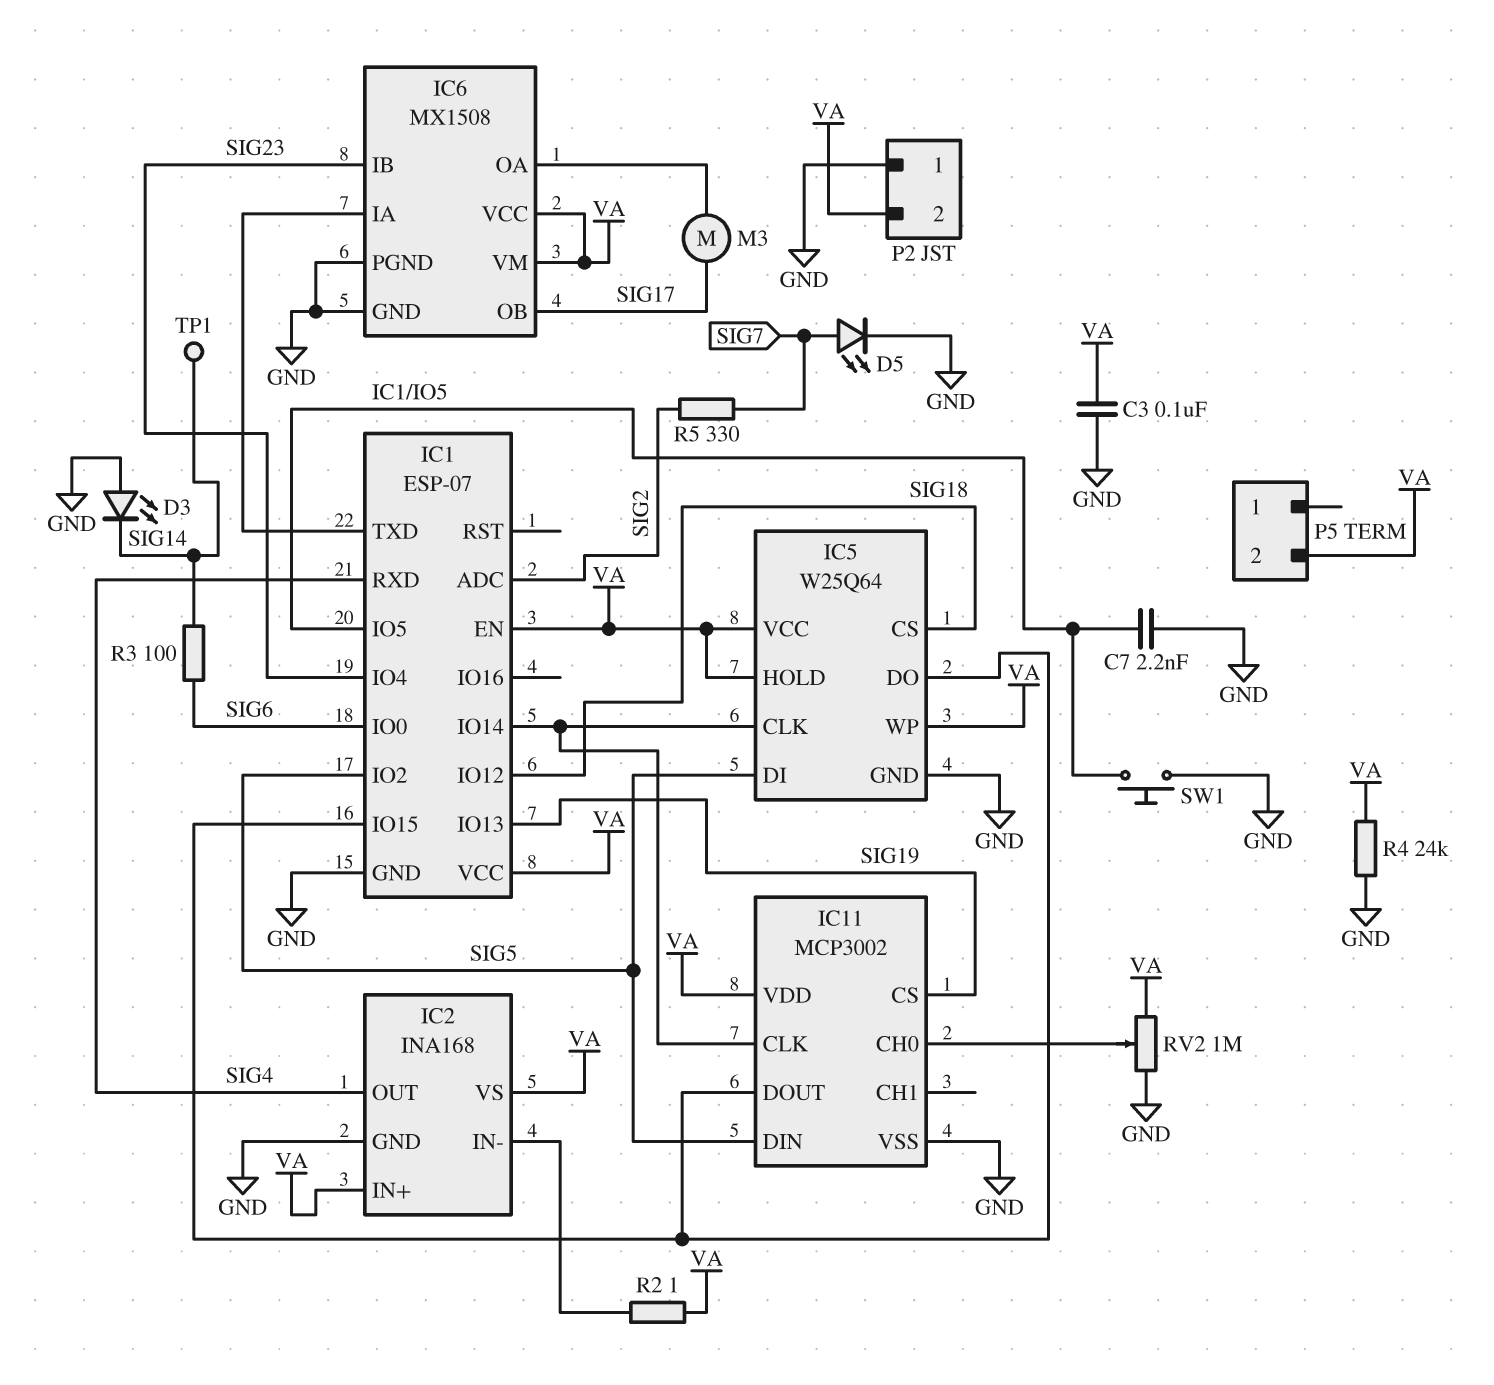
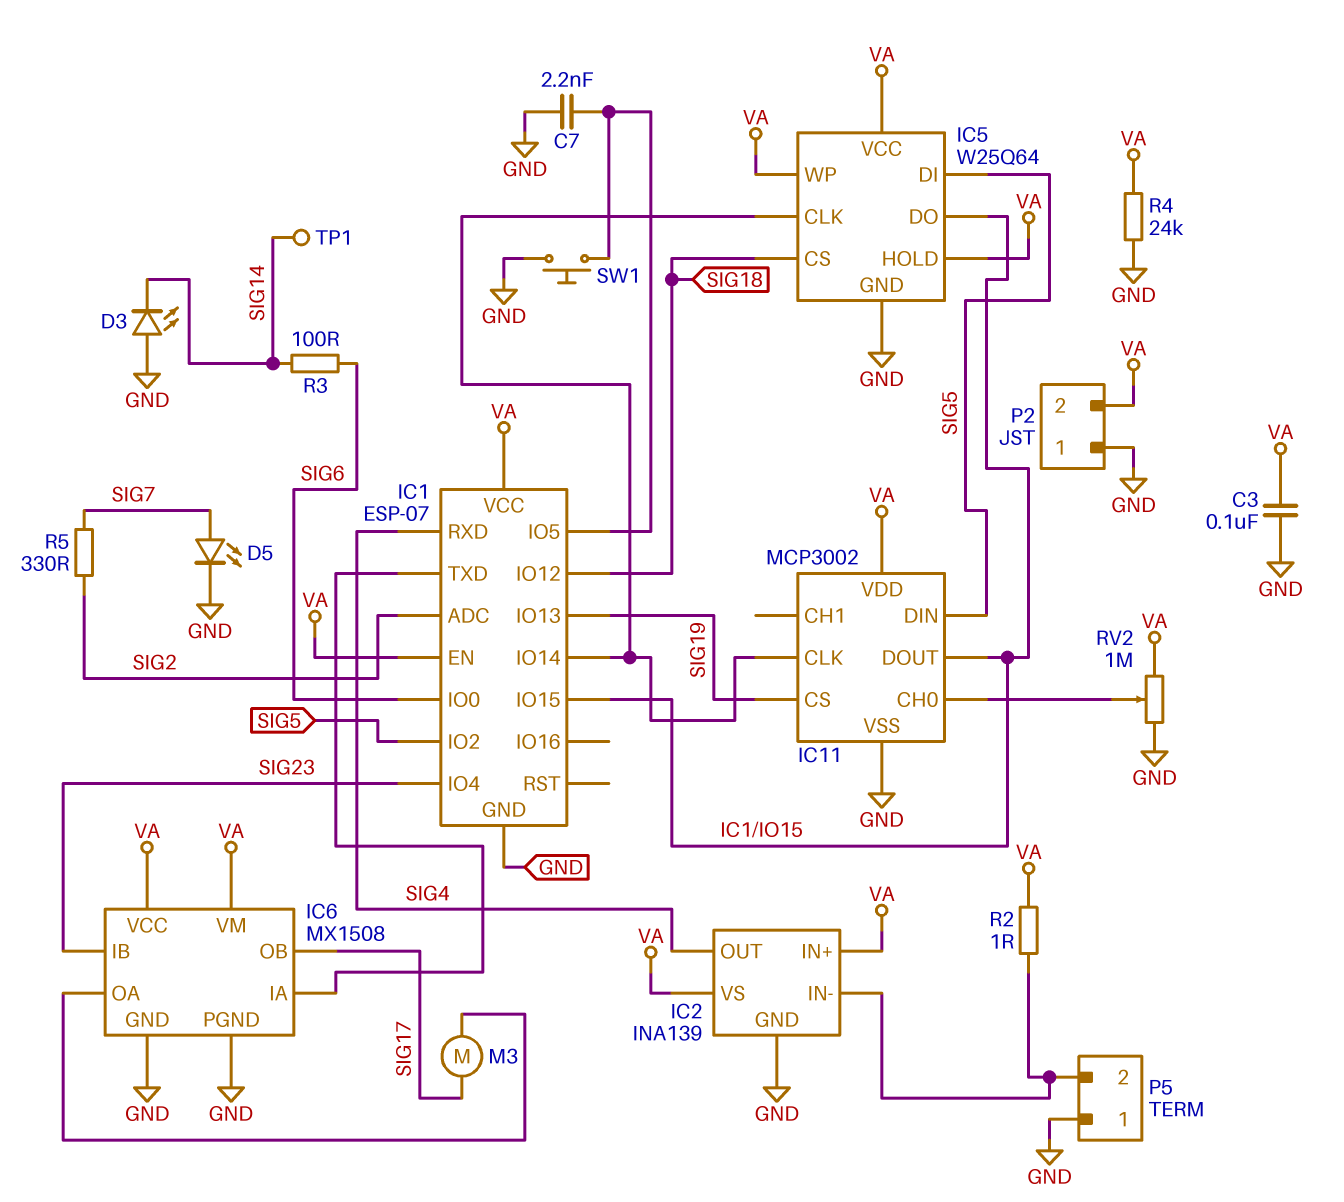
IC2: INA168 -> INA139
P5 pin 1: none -> GND
P5 pin 2: VA -> IC2/IN-

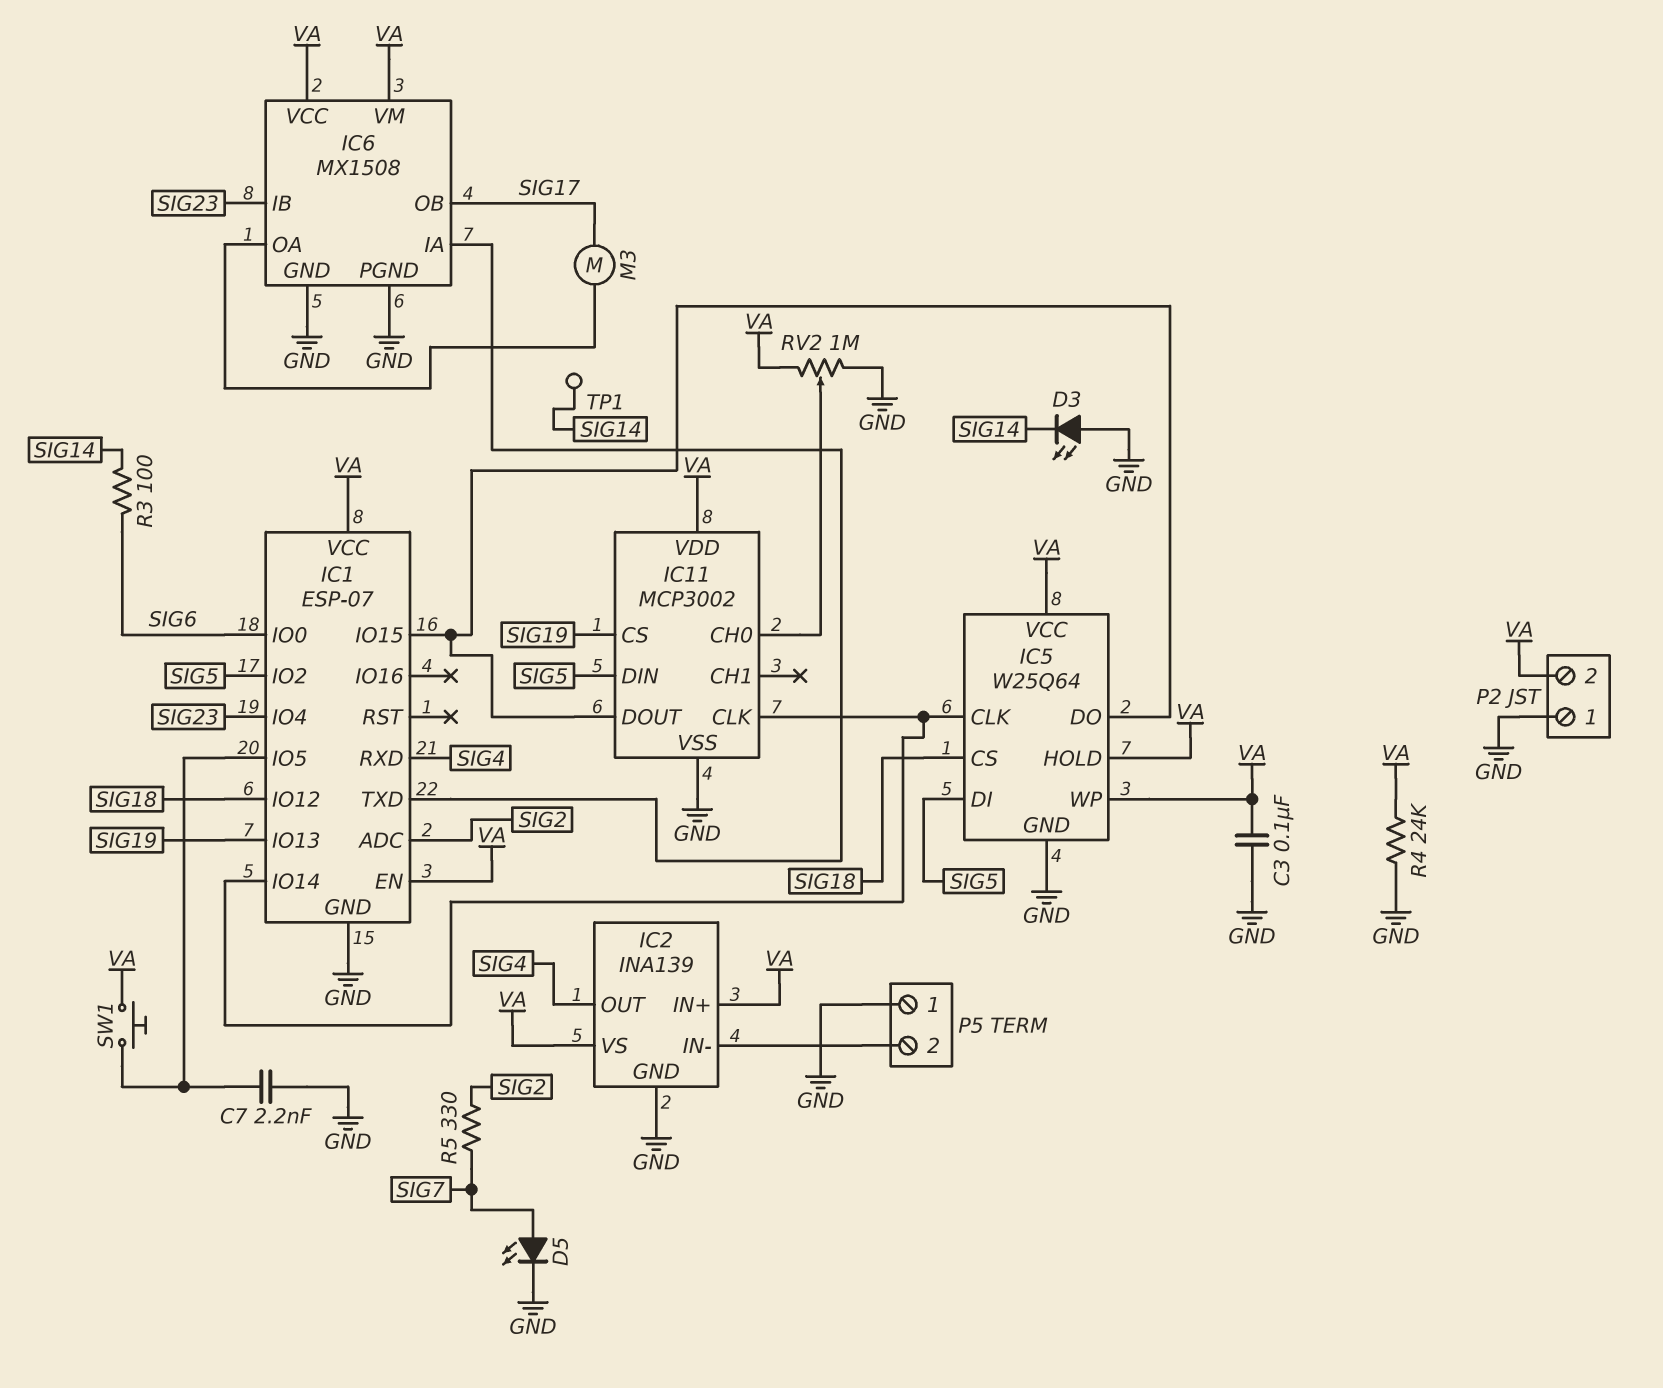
R2: 1 (IC2/IN-, VA) -> none
SW1: button (GND, IC1/IO5) -> button (IC1/IO5, VA)

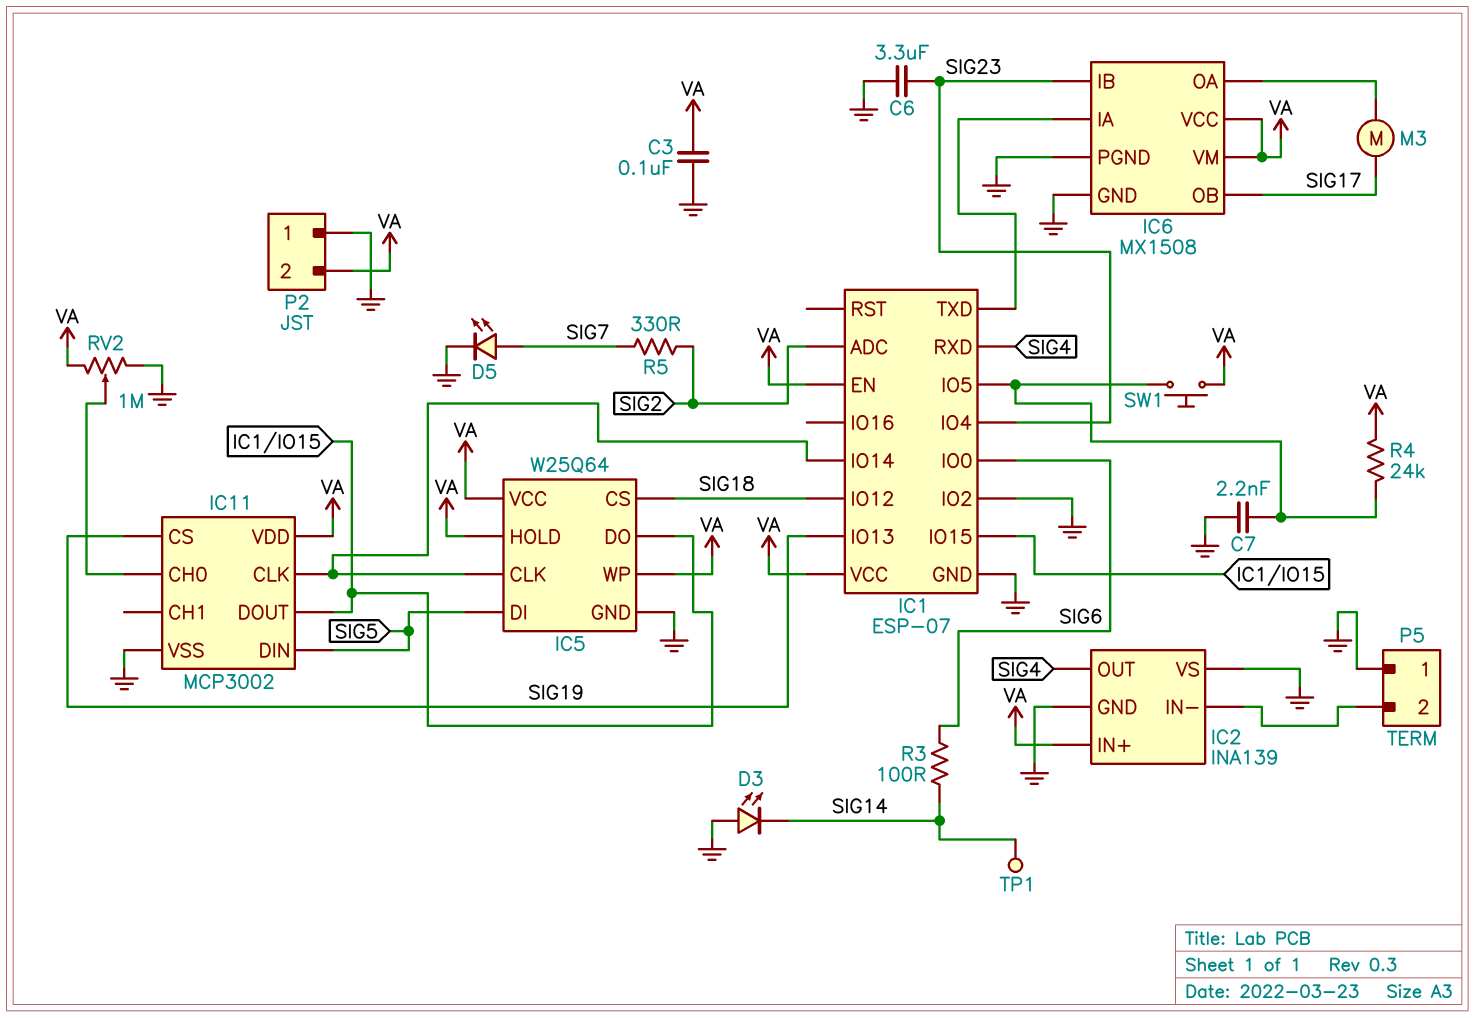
C6: none -> 3.3uF (GND, SIG23)
IC1 pin IO2: SIG5 -> GND
IC2 pin VS: VA -> GND
R4: 24k (GND, VA) -> 24k (IC1/IO5, VA)

